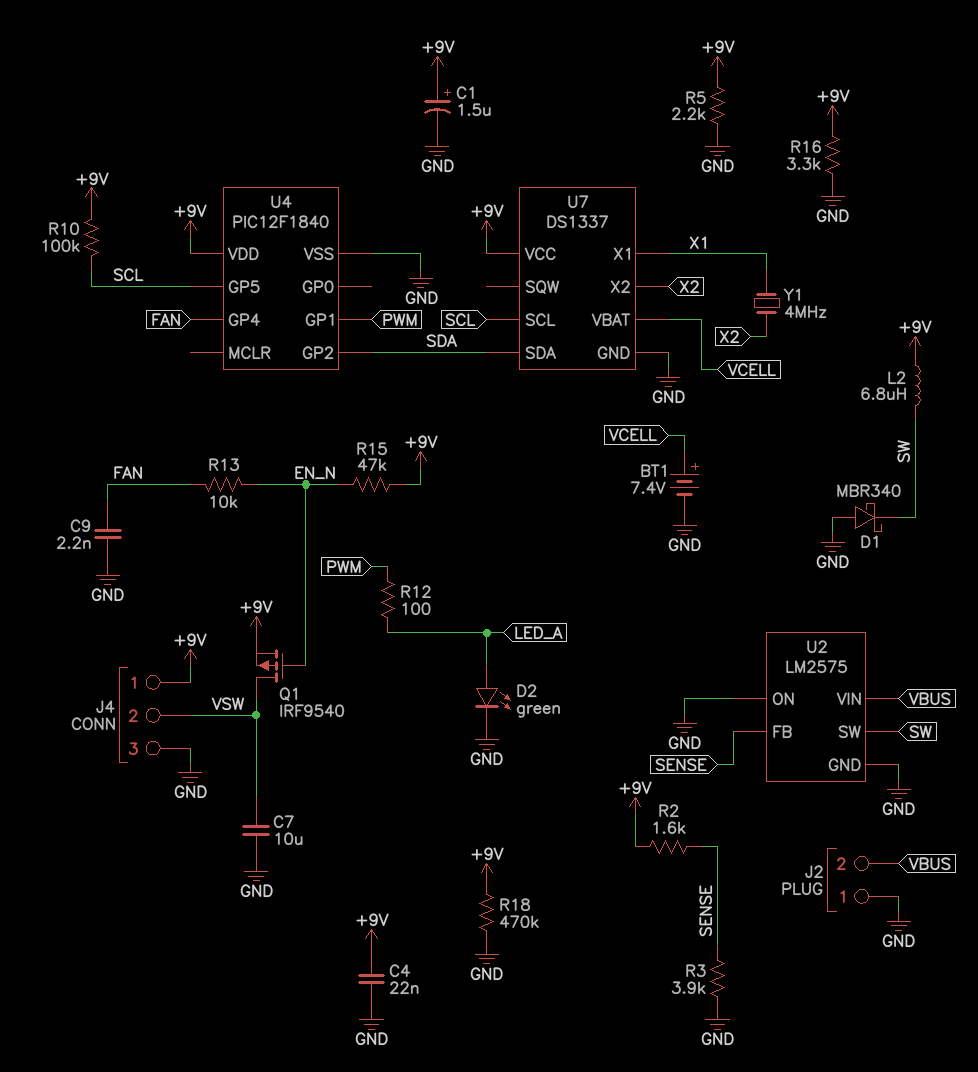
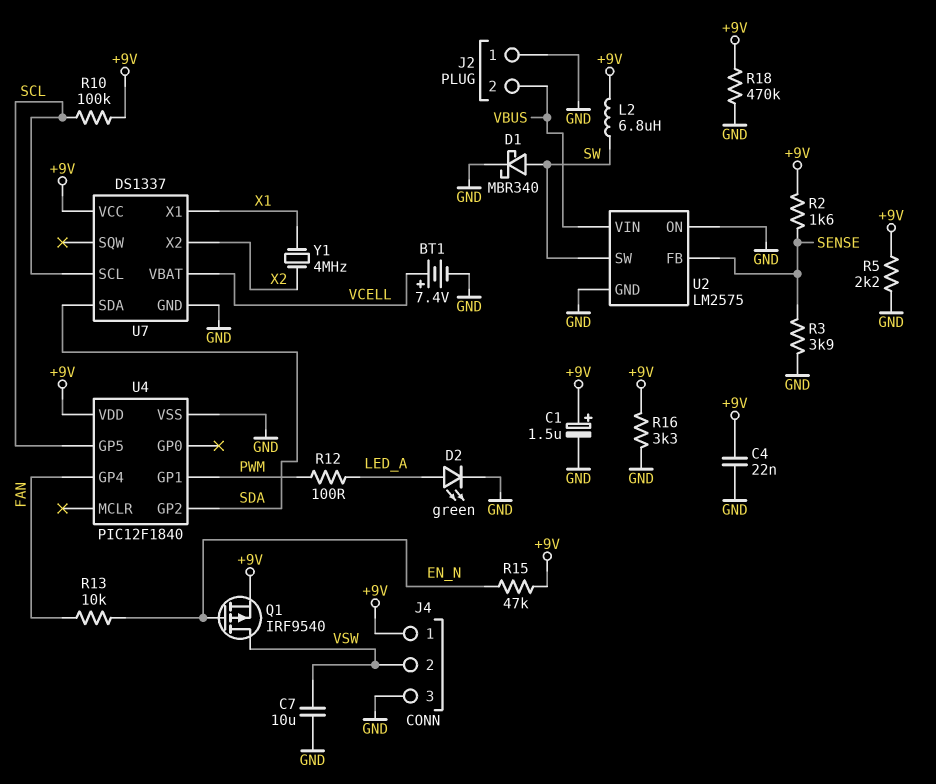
C9: 2.2nF (FAN, GND) -> none
D1: schottky MBR340 (A GND, K SW) -> schottky MBR340 (A SW, K GND)

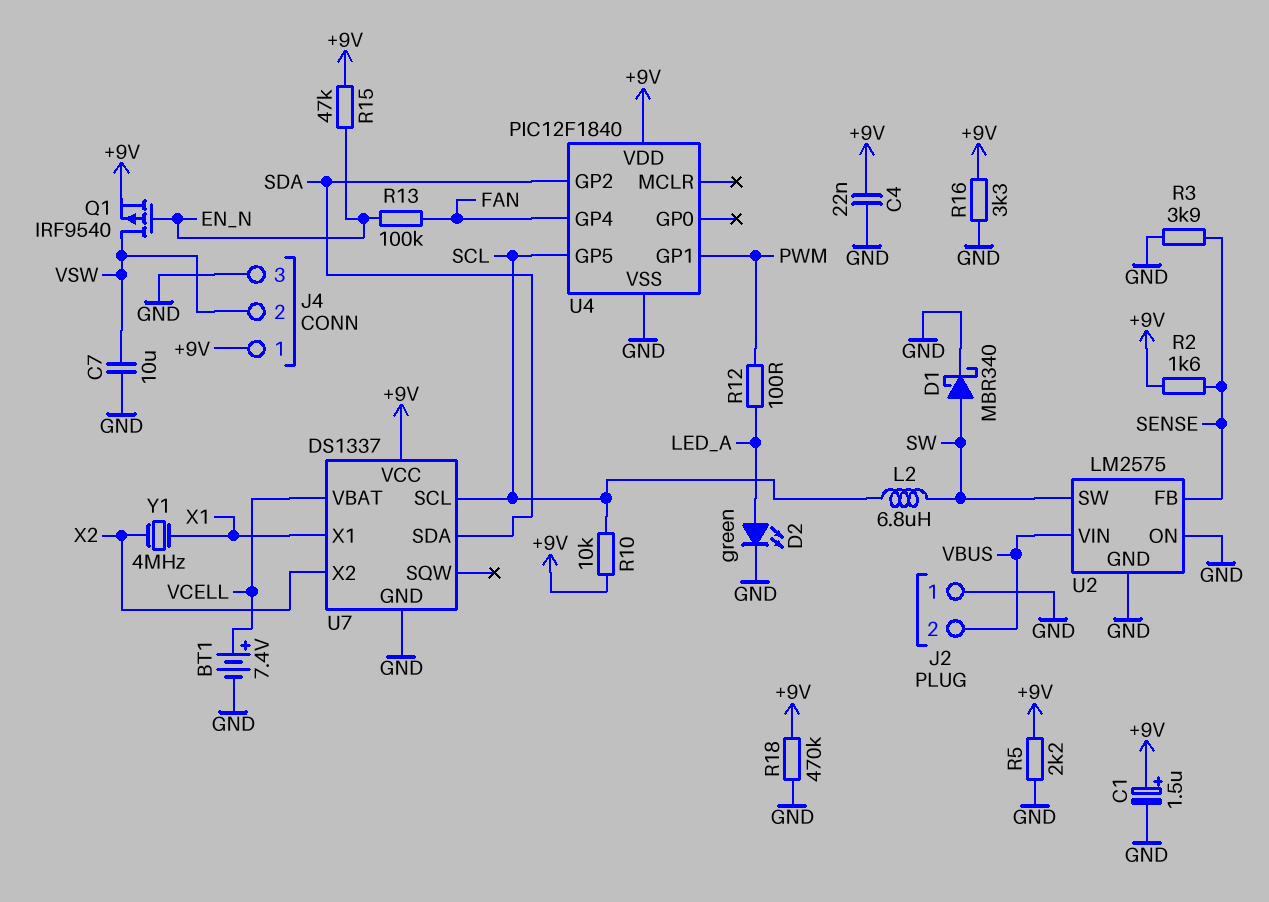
L2: 6.8uH (+9V, SW) -> 6.8uH (SCL, SW)
R10: 100k (+9V, SCL) -> 10k (+9V, SCL)
R13: 10k (EN_N, FAN) -> 100k (EN_N, FAN)

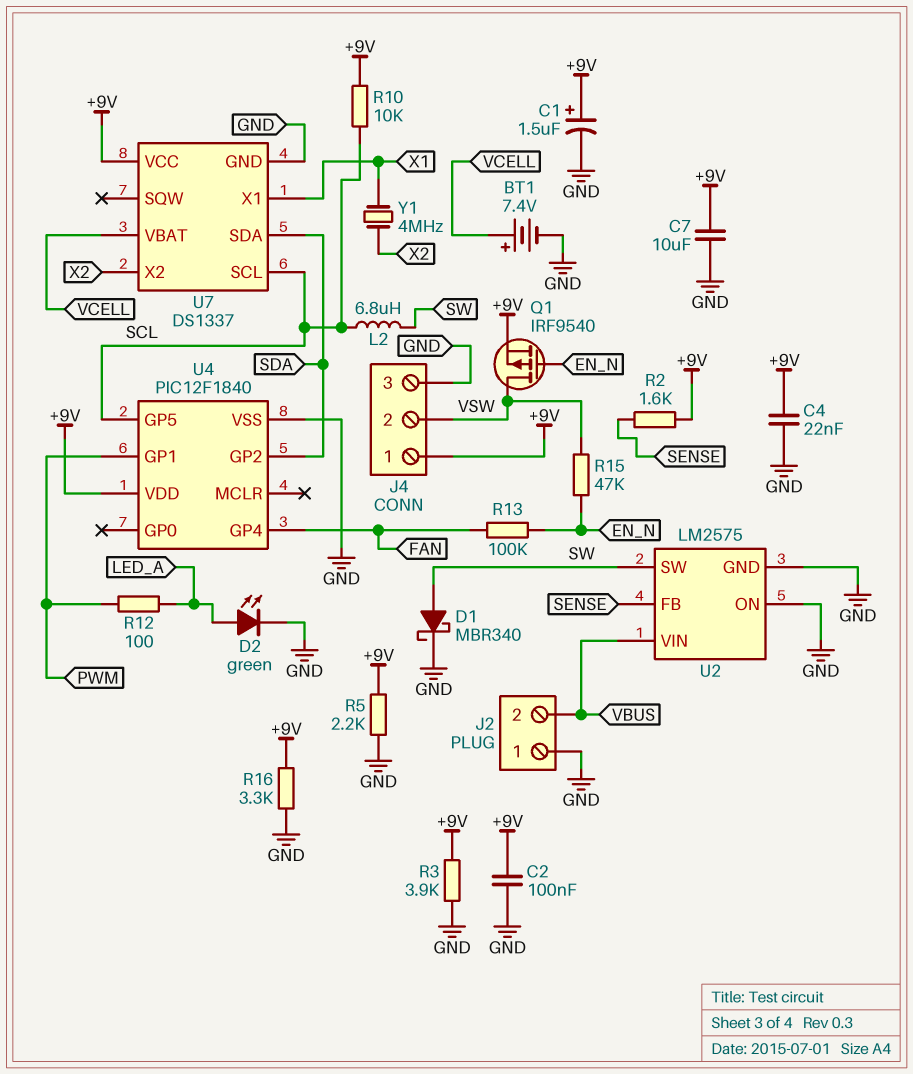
C2: none -> 100nF (+9V, GND)
C7: 10uF (GND, VSW) -> 10uF (+9V, GND)
R3: 3.9k (GND, SENSE) -> 3.9k (+9V, GND)
R15: 47k (+9V, EN_N) -> 47k (EN_N, VSW)
R18: 470k (+9V, GND) -> none

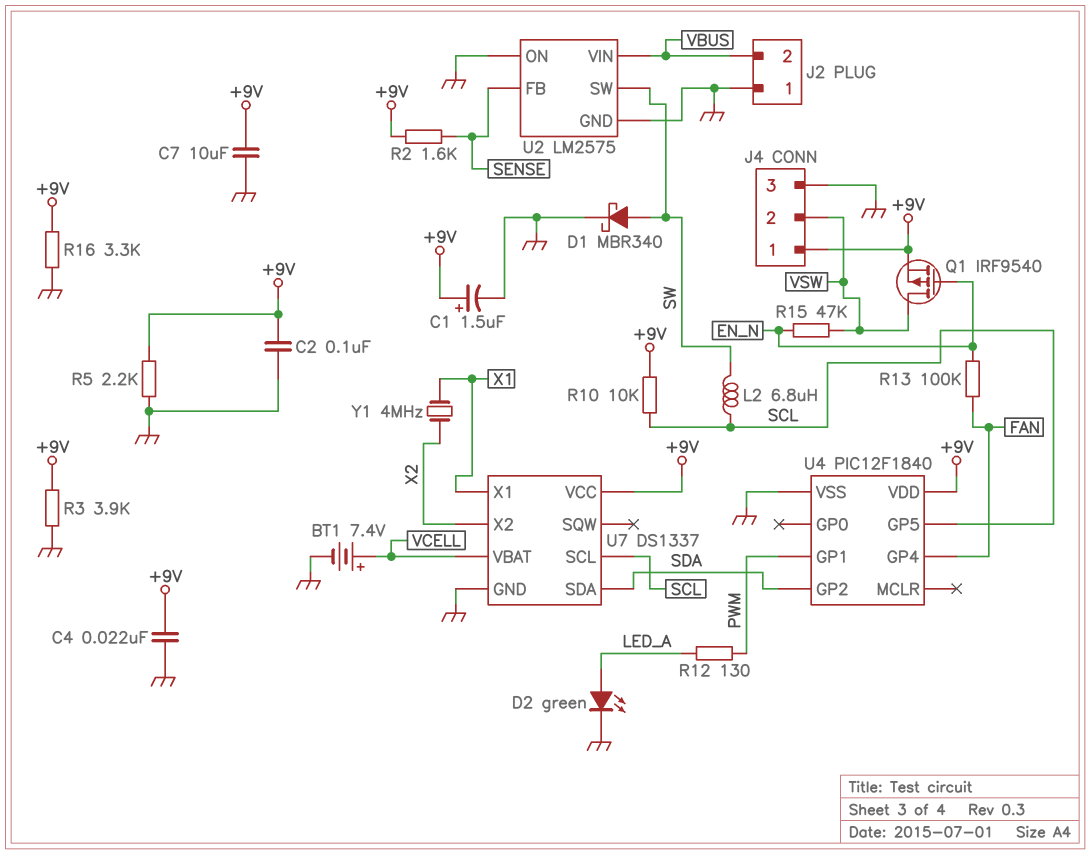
R12: 100 (LED_A, PWM) -> 130 (LED_A, PWM)

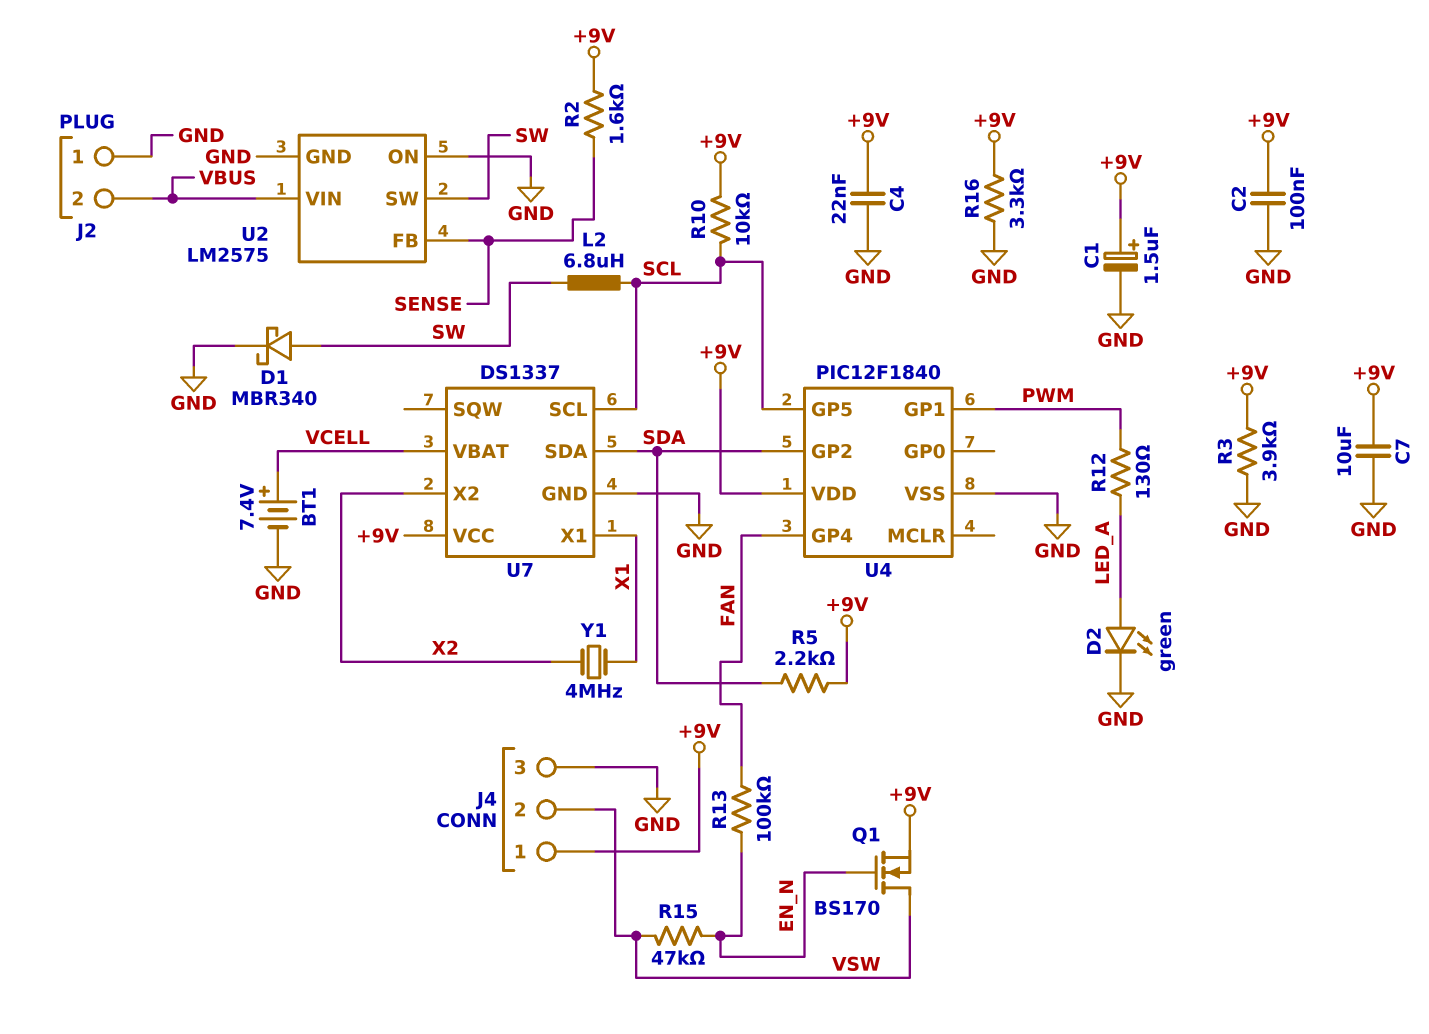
Q1: PMOS IRF9540 (G EN_N, D VSW, S +9V) -> NMOS BS170 (G EN_N, D VSW, S +9V)
R5: 2.2k (+9V, GND) -> 2.2k (+9V, SDA)

